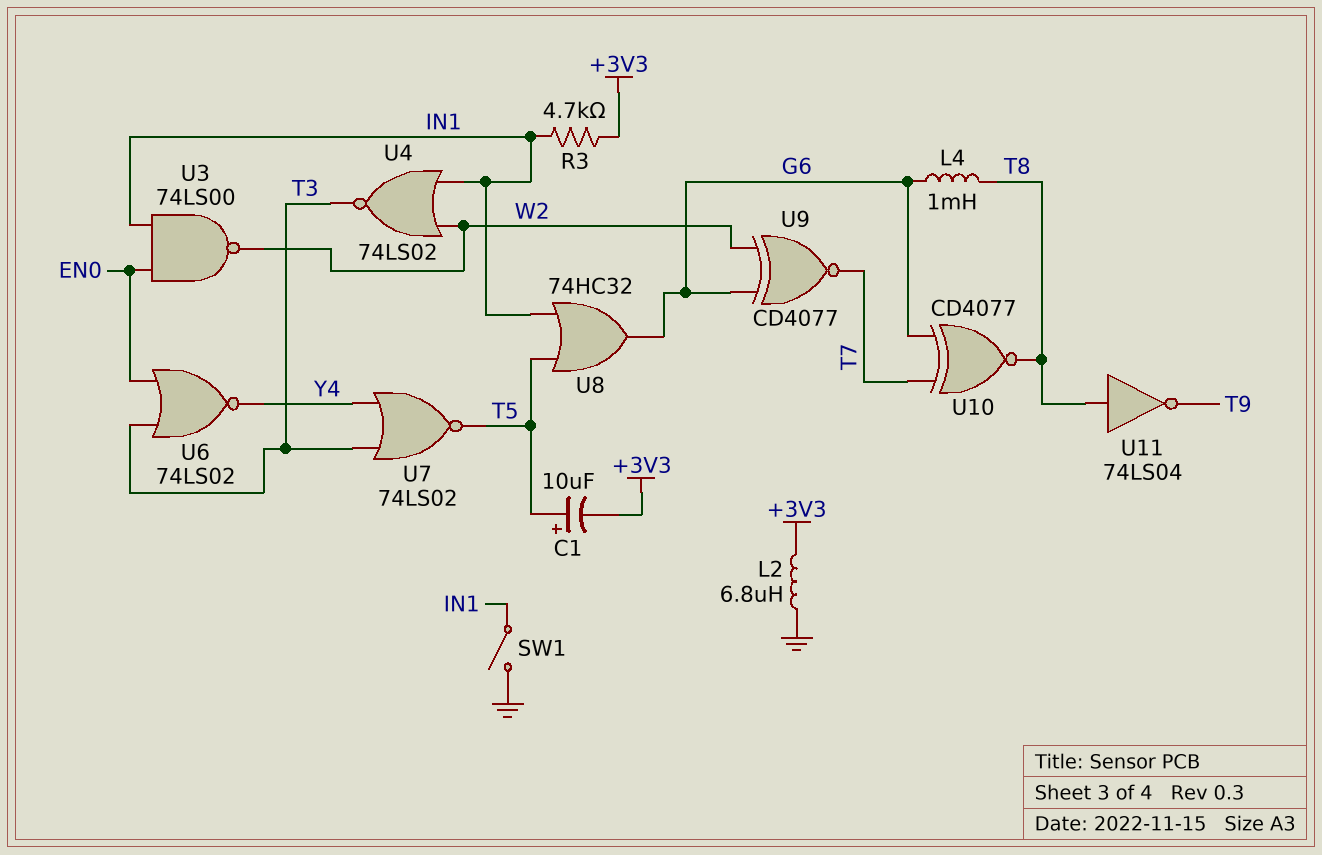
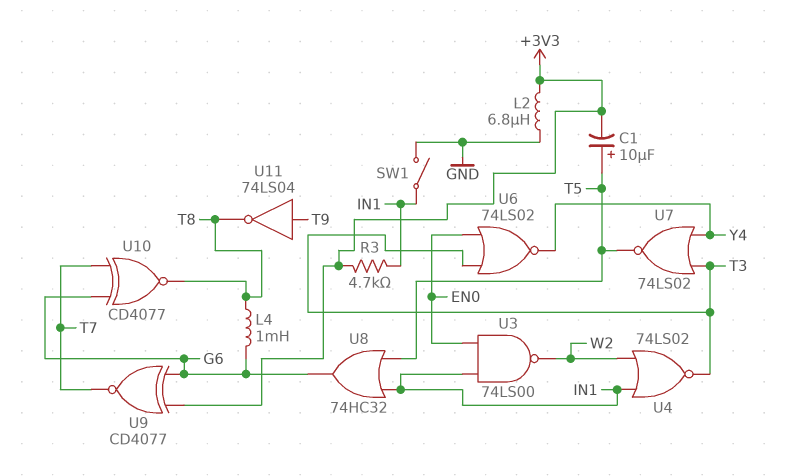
U9: XNOR CD4077 (in G6, in W2, out T7) -> XNOR CD4077 (in +3V3, in G6, out T7)
U11: NOT 74LS04 (in T8, out T9) -> NOT 74LS04 (in T9, out T8)

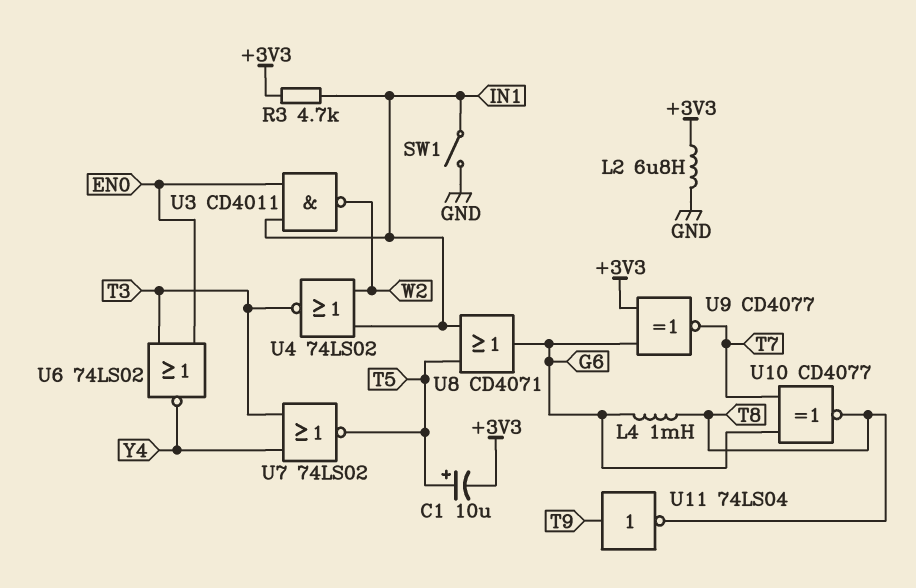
U3: NAND 74LS00 (in EN0, in IN1, out W2) -> NAND CD4011 (in EN0, in IN1, out W2)
U8: OR 74HC32 (in IN1, in T5, out G6) -> OR CD4071 (in IN1, in T5, out G6)

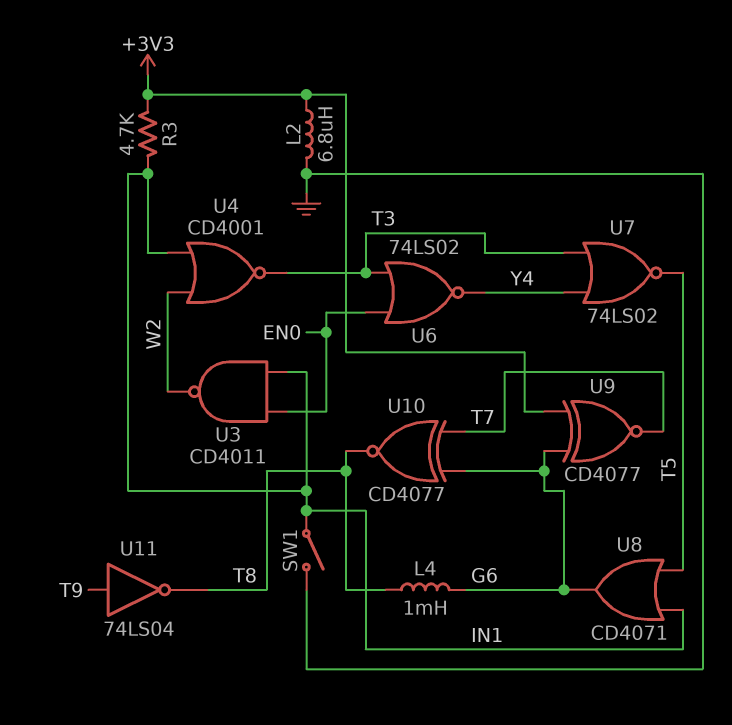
C1: 10uF (plus T5, minus +3V3) -> none
U4: NOR 74LS02 (in IN1, in W2, out T3) -> NOR CD4001 (in IN1, in W2, out T3)

